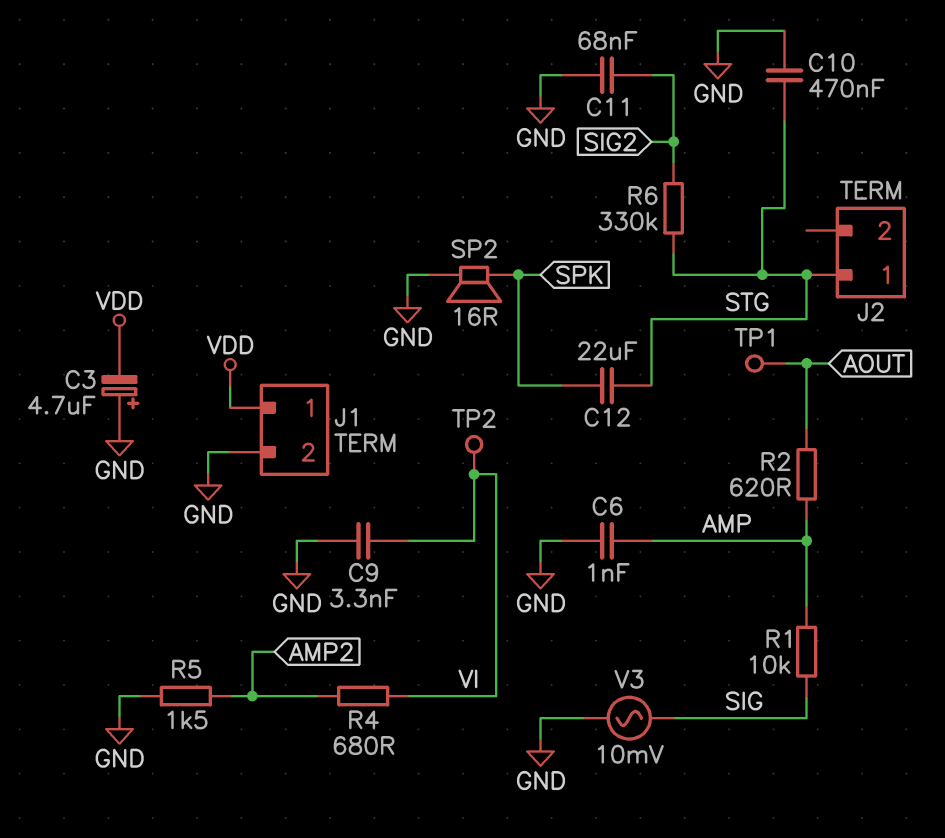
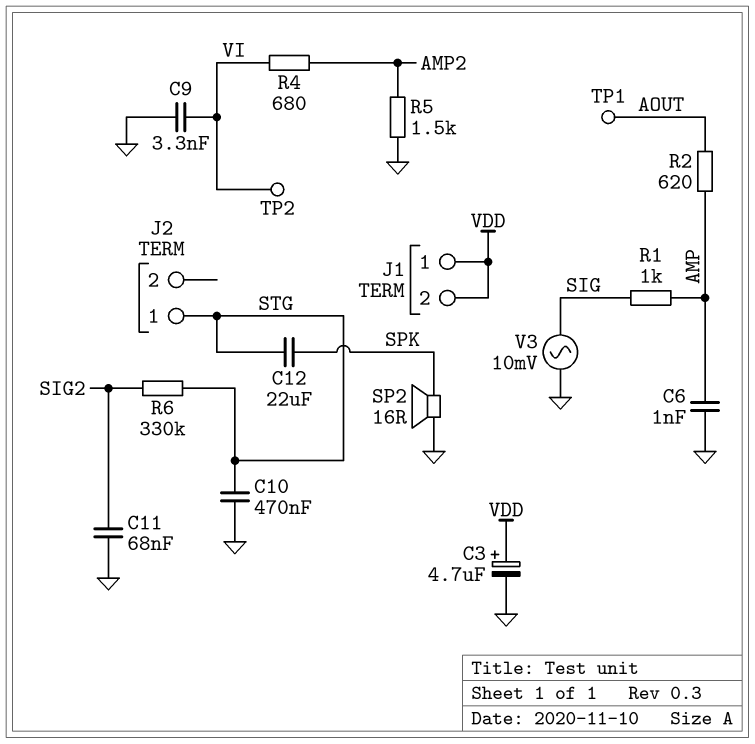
C3: 4.7uF (plus GND, minus VDD) -> 4.7uF (plus VDD, minus GND)
J1 pin 2: GND -> VDD
R1: 10k (AMP, SIG) -> 1k (AMP, SIG)

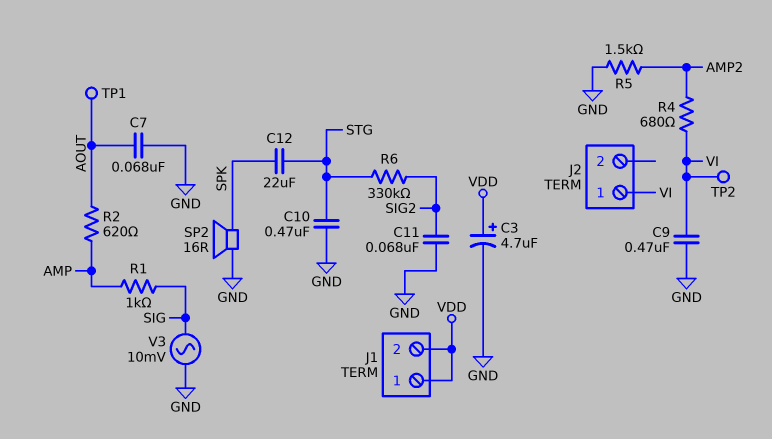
C6: 1nF (AMP, GND) -> none
C7: none -> 68nF (AOUT, GND)
C9: 3.3nF (GND, VI) -> 470nF (GND, VI)
J2 pin 1: STG -> VI

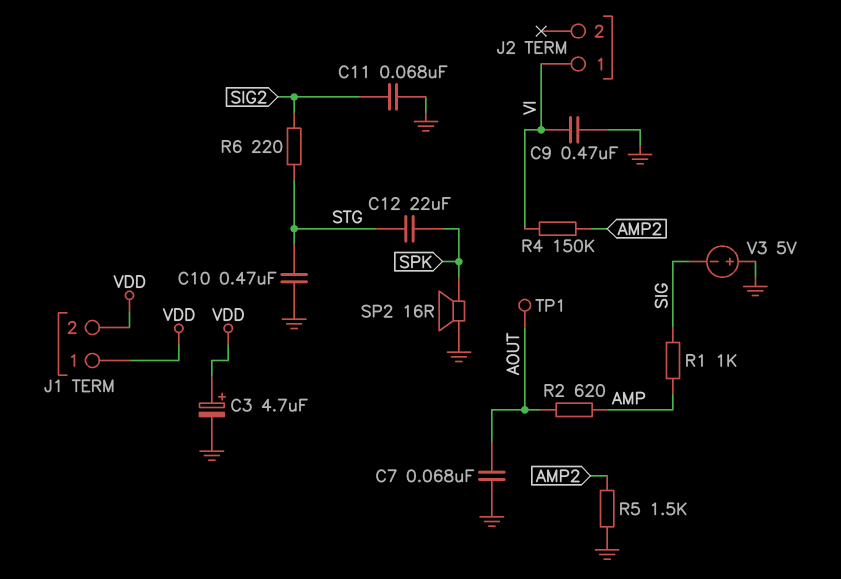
R4: 680 (AMP2, VI) -> 150k (AMP2, VI)
R6: 330k (SIG2, STG) -> 220 (SIG2, STG)
TP2: test point (VI) -> none
V3: AC 10mV (GND, SIG) -> 5V (plus GND, minus SIG)

